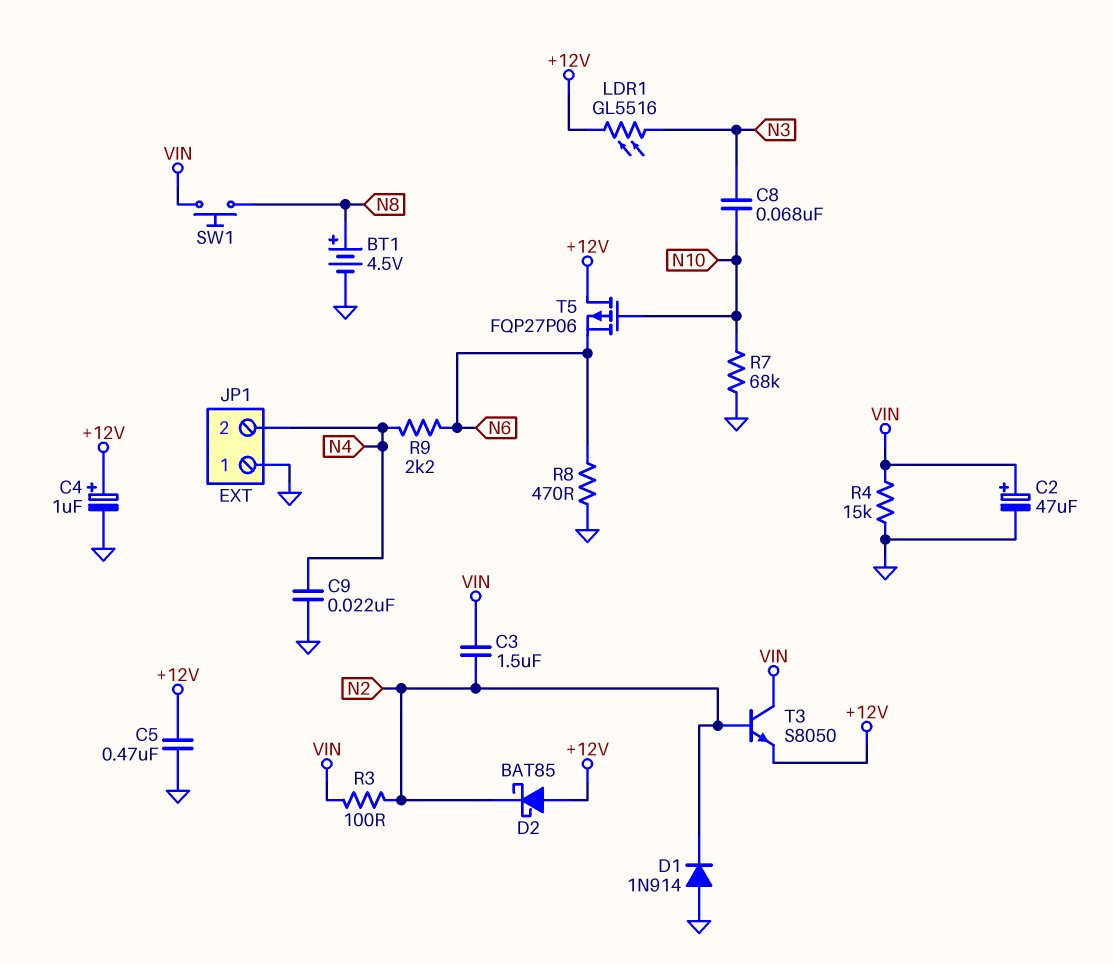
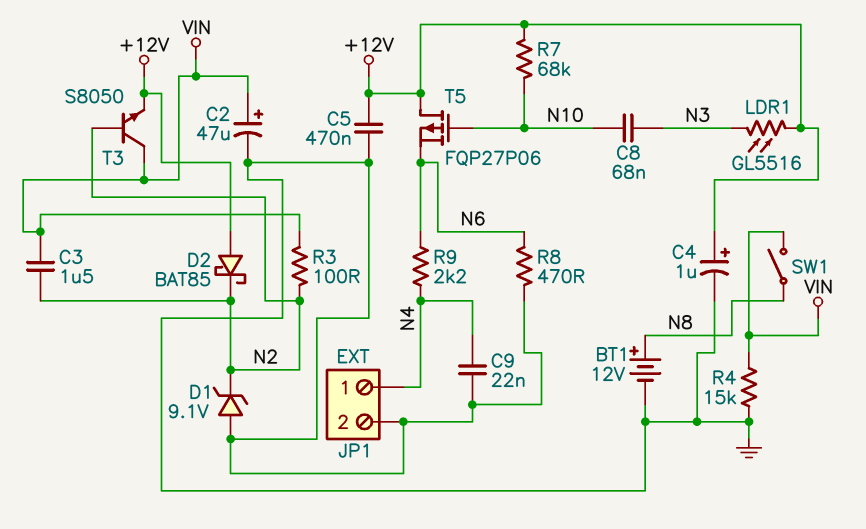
BT1: 4.5V (plus N8, minus GND) -> 12V (plus N8, minus GND)
D1: diode 1N914 (A GND, K N2) -> zener 9.1V (A GND, K N2)
JP1 pin 1: GND -> N4
JP1 pin 2: N4 -> GND
R7: 68k (GND, N10) -> 68k (+12V, N10)
SW1: button (N8, VIN) -> switch (N8, VIN)

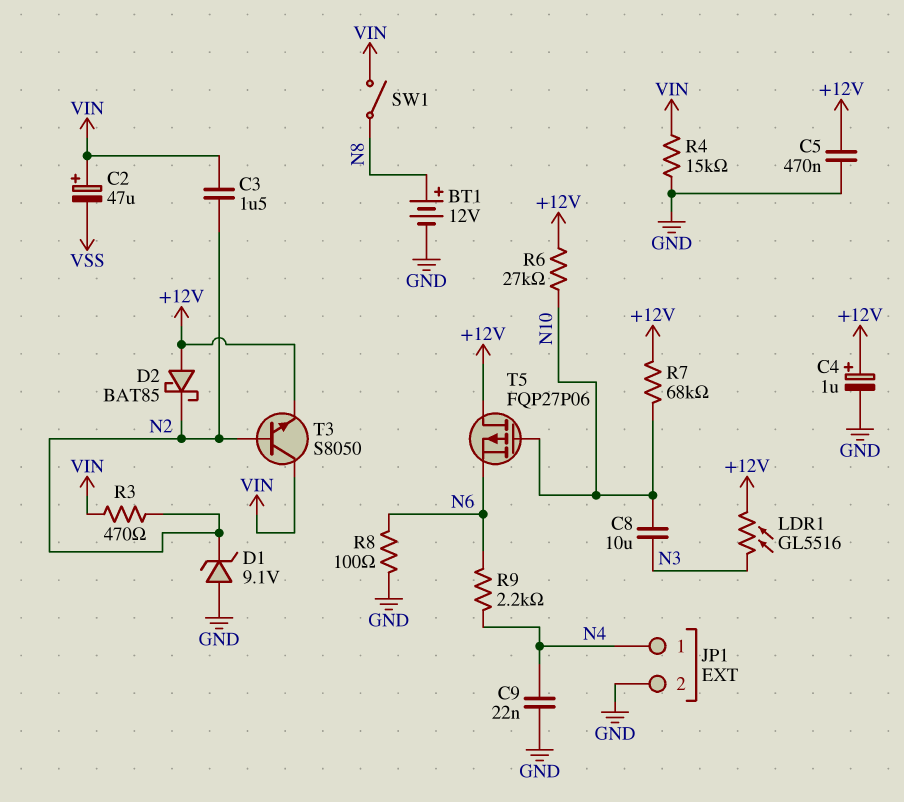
C2: 47uF (plus VIN, minus GND) -> 47uF (plus VIN, minus VSS)
C8: 68nF (N3, N10) -> 10uF (N3, N10)
R3: 100 (N2, VIN) -> 470 (N2, VIN)
R6: none -> 27k (+12V, N10)
R8: 470 (GND, N6) -> 100 (GND, N6)

